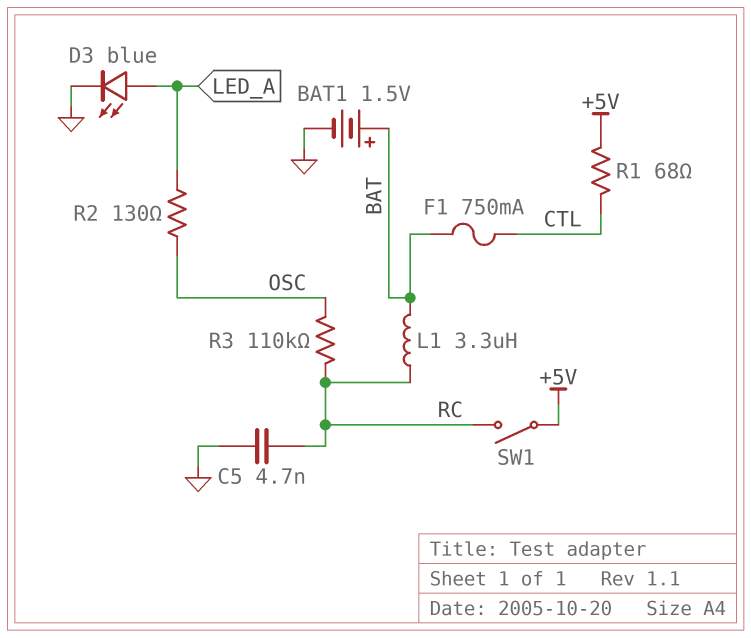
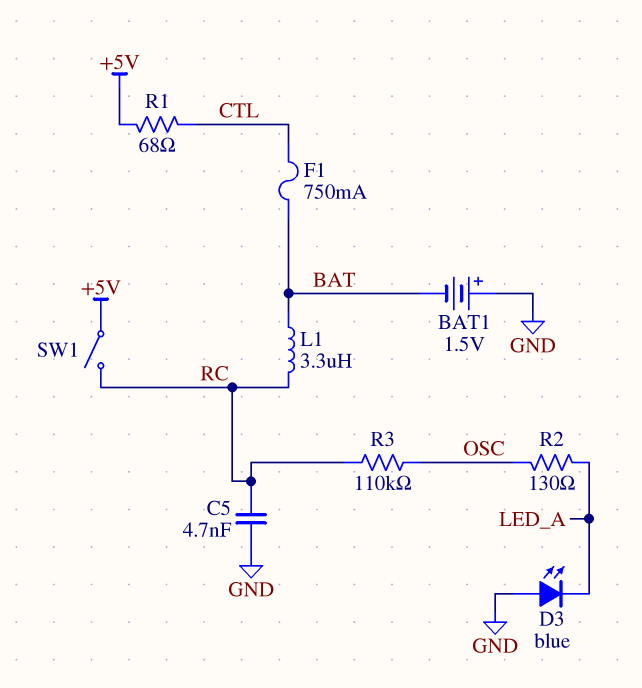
BAT1: 1.5V (plus BAT, minus GND) -> 1.5V (plus GND, minus BAT)
D3: LED blue (A LED_A, K GND) -> LED blue (A GND, K LED_A)

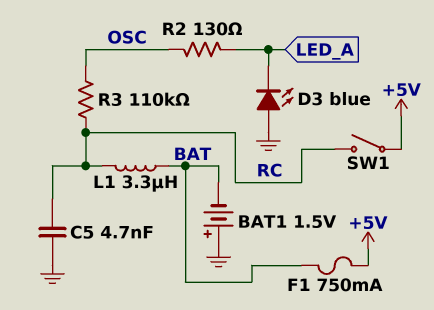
F1: 750mA (BAT, CTL) -> 750mA (+5V, BAT)
R1: 68 (+5V, CTL) -> none

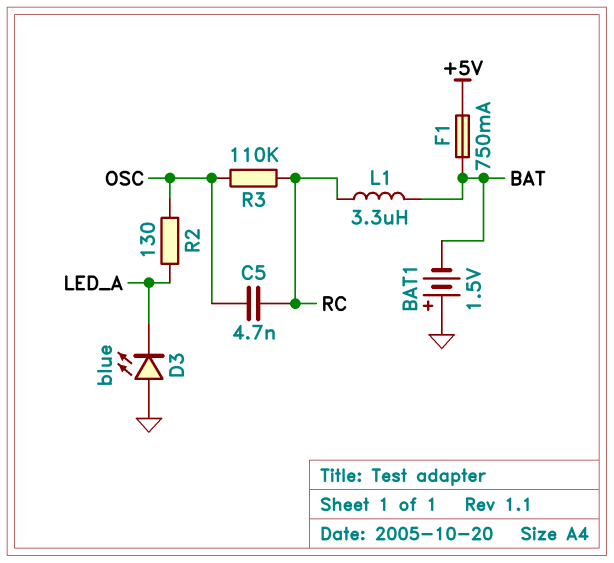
C5: 4.7nF (GND, RC) -> 4.7nF (OSC, RC)
SW1: switch (+5V, RC) -> none

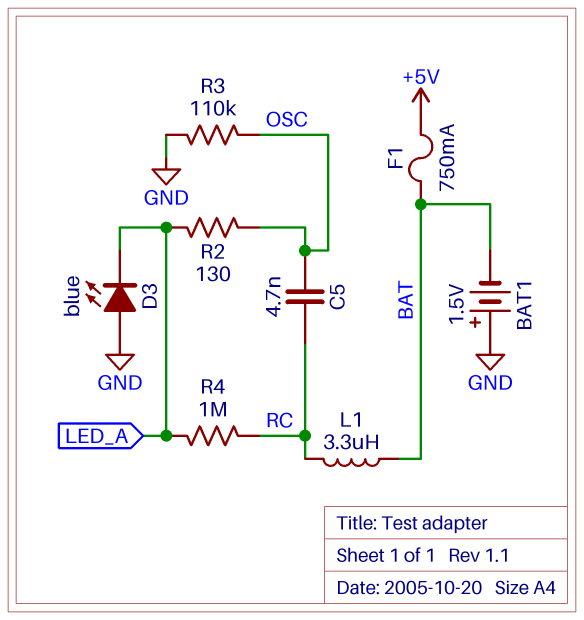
R3: 110k (OSC, RC) -> 110k (GND, OSC)
R4: none -> 1M (LED_A, RC)

